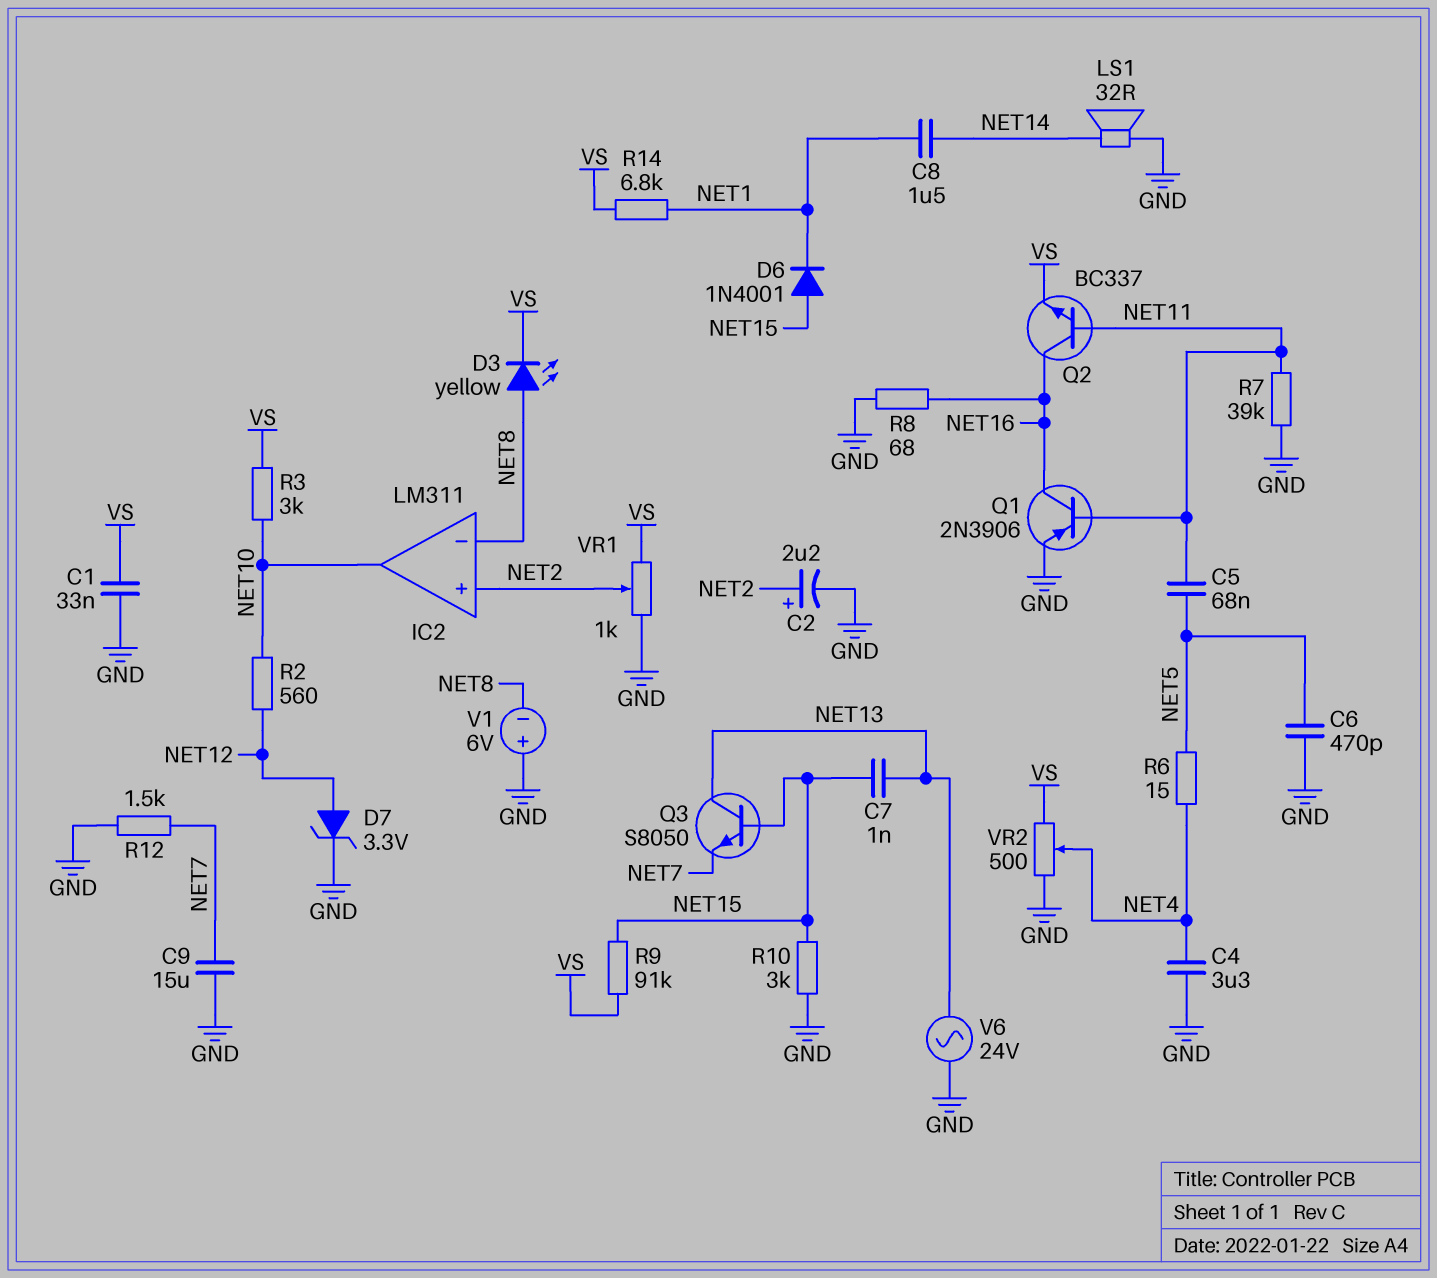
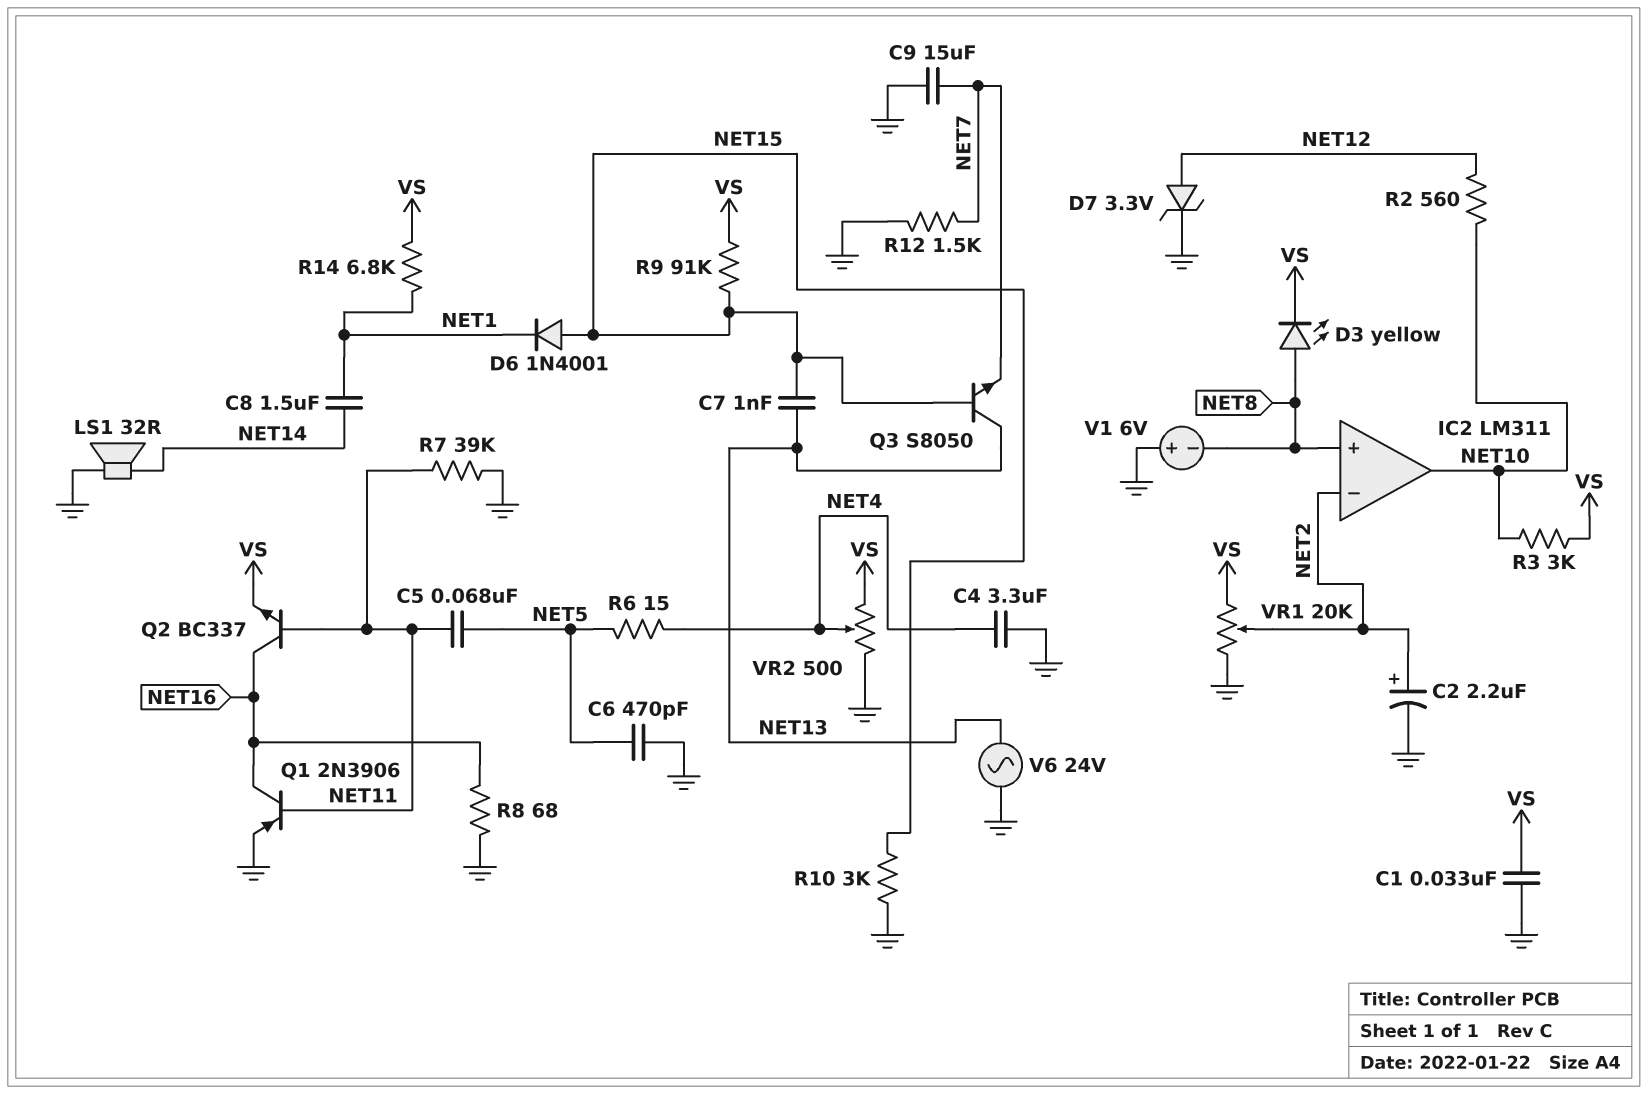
IC2 pin in+: NET2 -> NET8
IC2 pin in-: NET8 -> NET2
VR1: 1k (GND, VS, wiper NET2) -> 20k (GND, VS, wiper NET2)

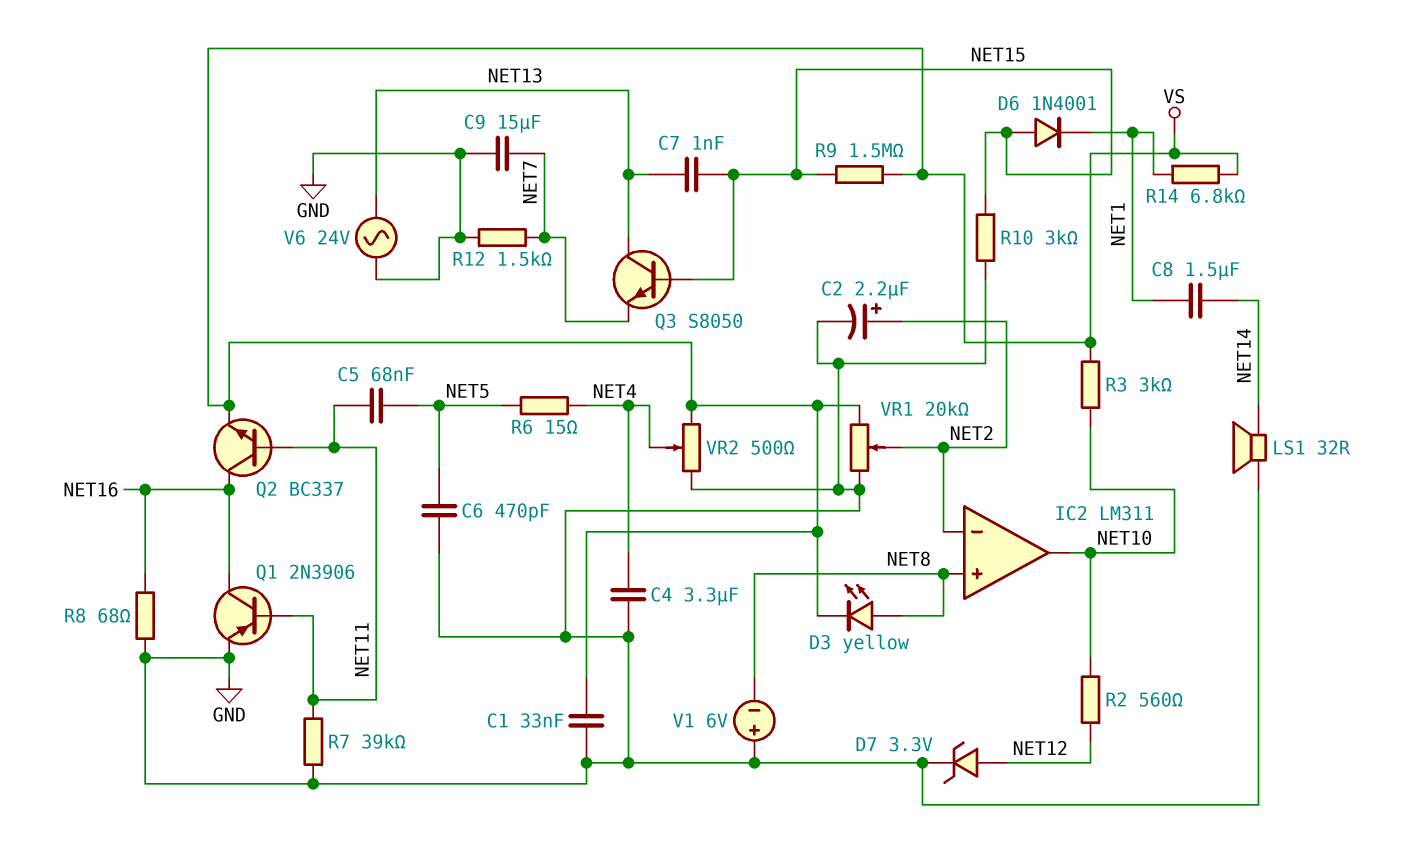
R9: 91k (NET15, VS) -> 1.5M (NET15, VS)

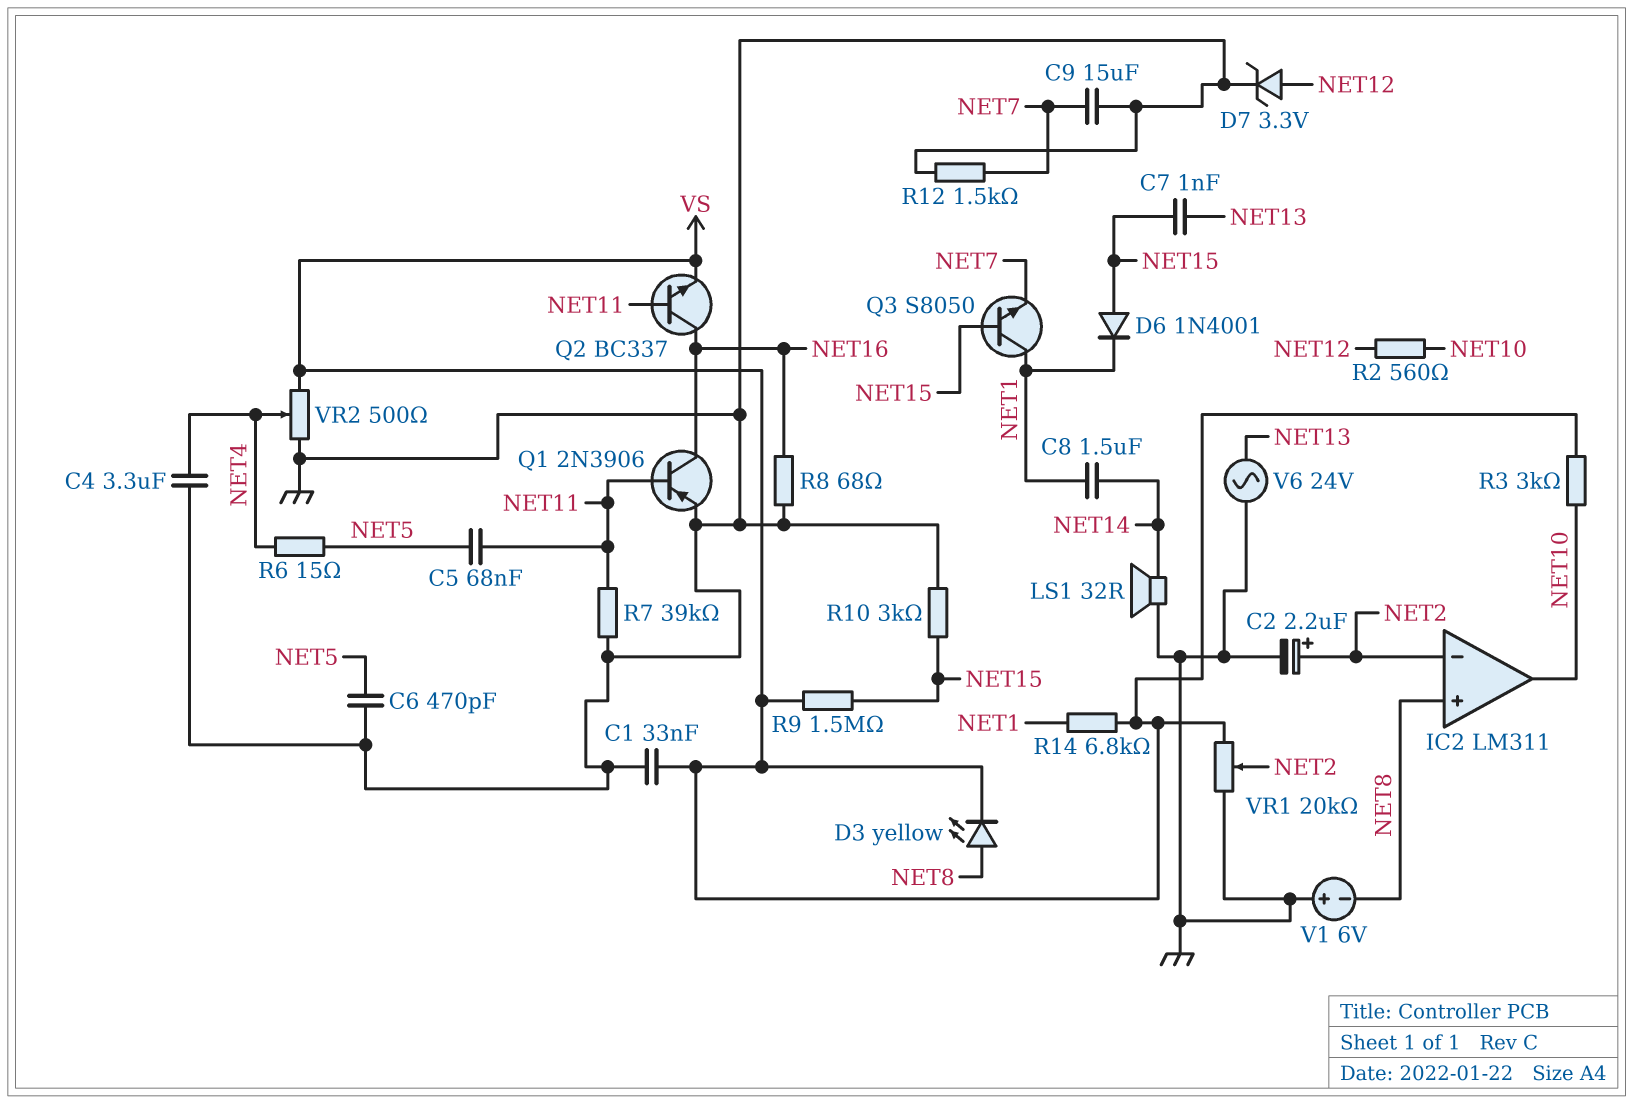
Q3: NPN S8050 (B NET15, C NET13, E NET7) -> NPN S8050 (B NET15, C NET1, E NET7)

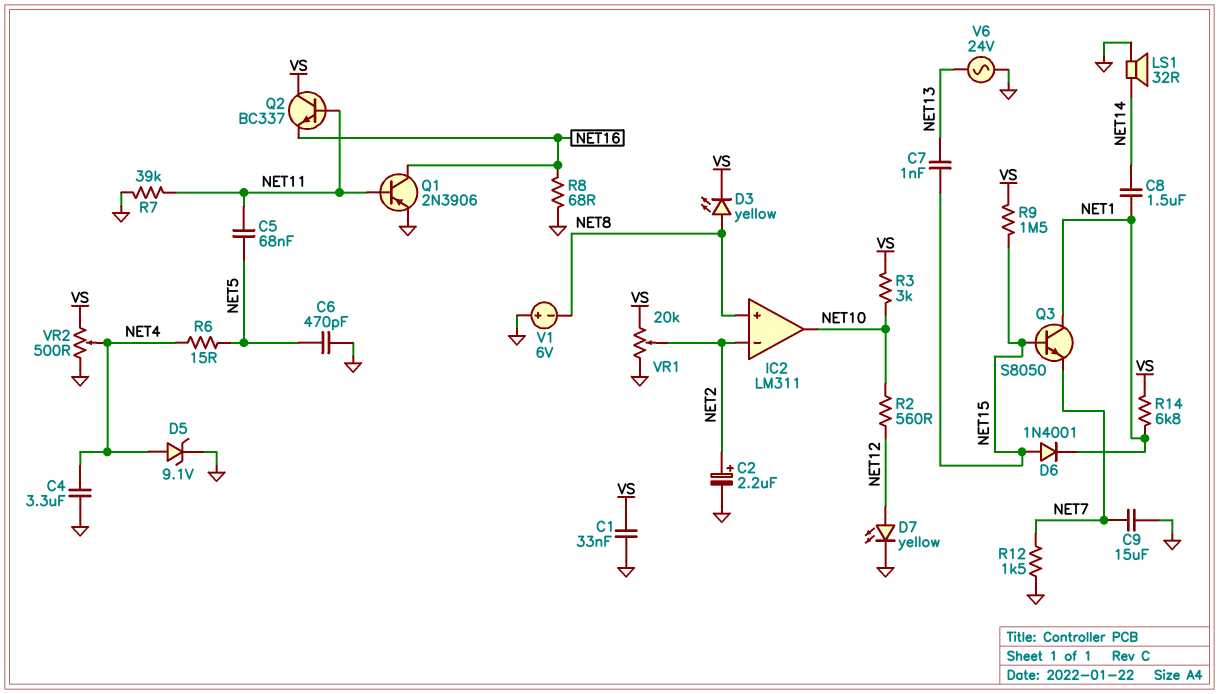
D5: none -> zener 9.1V (A NET4, K GND)
D7: zener 3.3V (A NET12, K GND) -> LED yellow (A NET12, K GND)
Q2: NPN BC337 (B NET11, C NET16, E VS) -> NPN BC337 (B NET11, C VS, E NET16)
R10: 3k (GND, NET15) -> none

